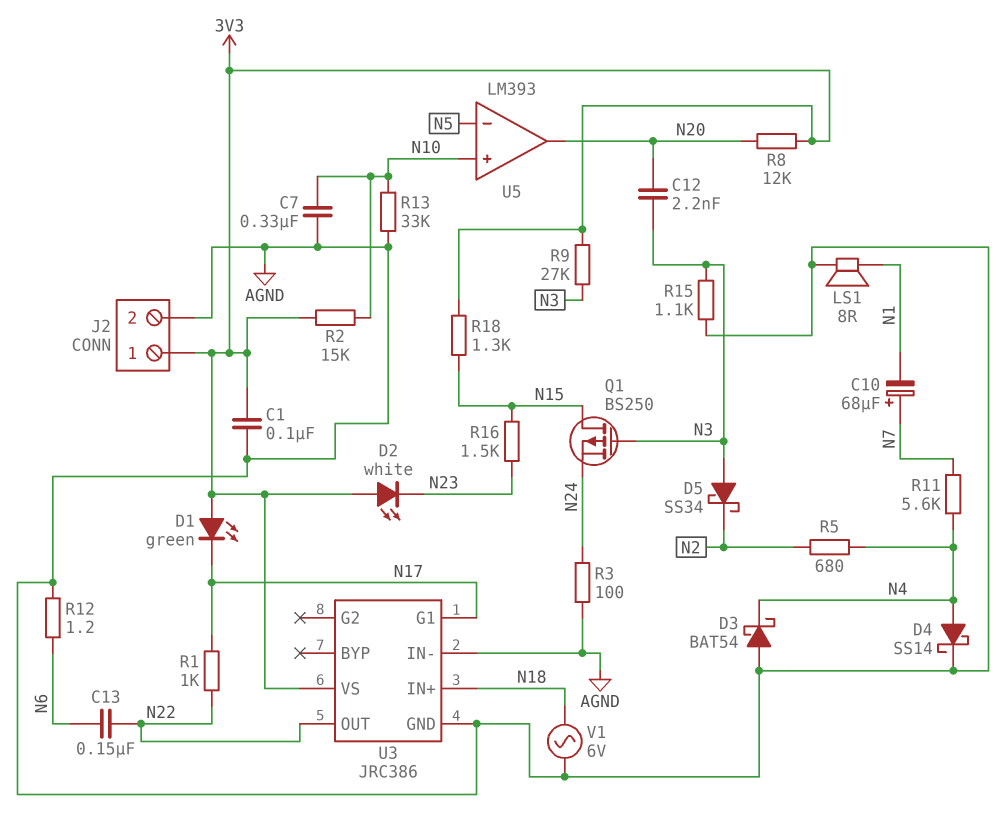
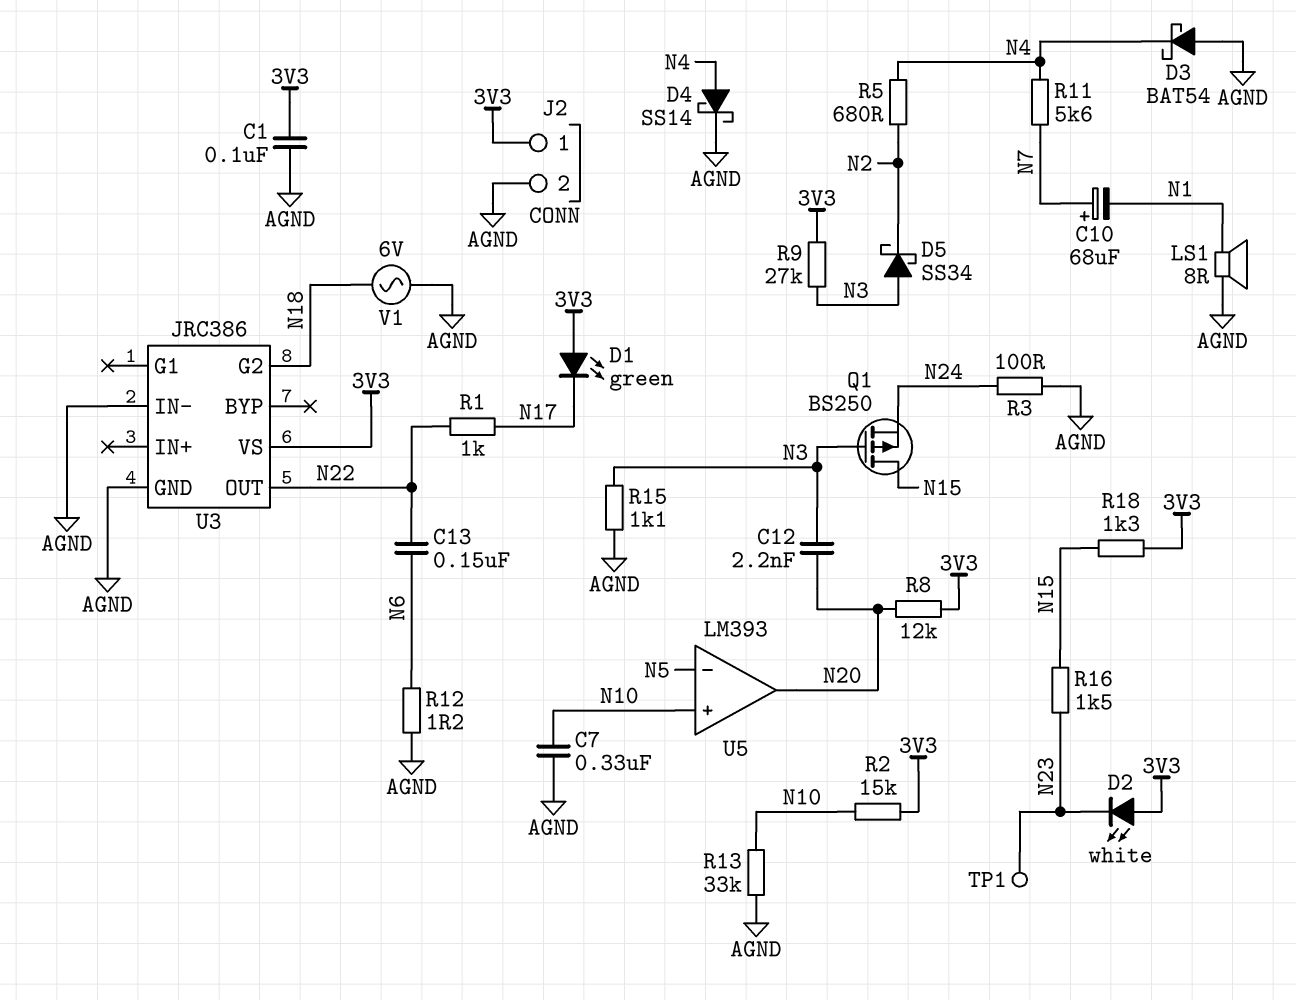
TP1: none -> test point (N23)
U3 pin G1: N17 -> none
U3 pin G2: none -> N18
U3 pin IN+: N18 -> none

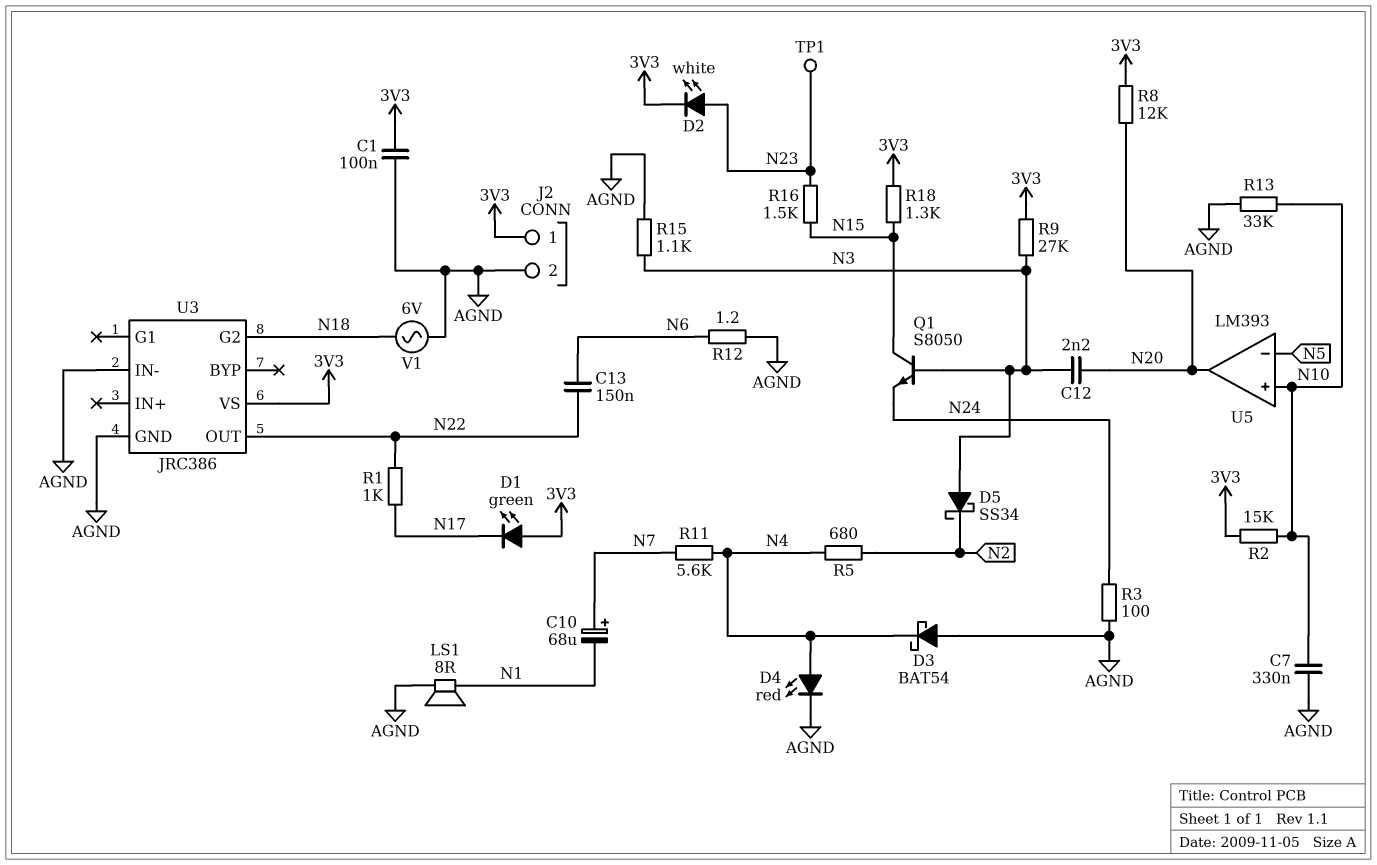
D2: LED white (A 3V3, K N23) -> LED white (A N23, K 3V3)
D4: schottky SS14 (A N4, K AGND) -> LED red (A N4, K AGND)
Q1: PMOS BS250 (G N3, D N15, S N24) -> NPN S8050 (B N3, C N15, E N24)

